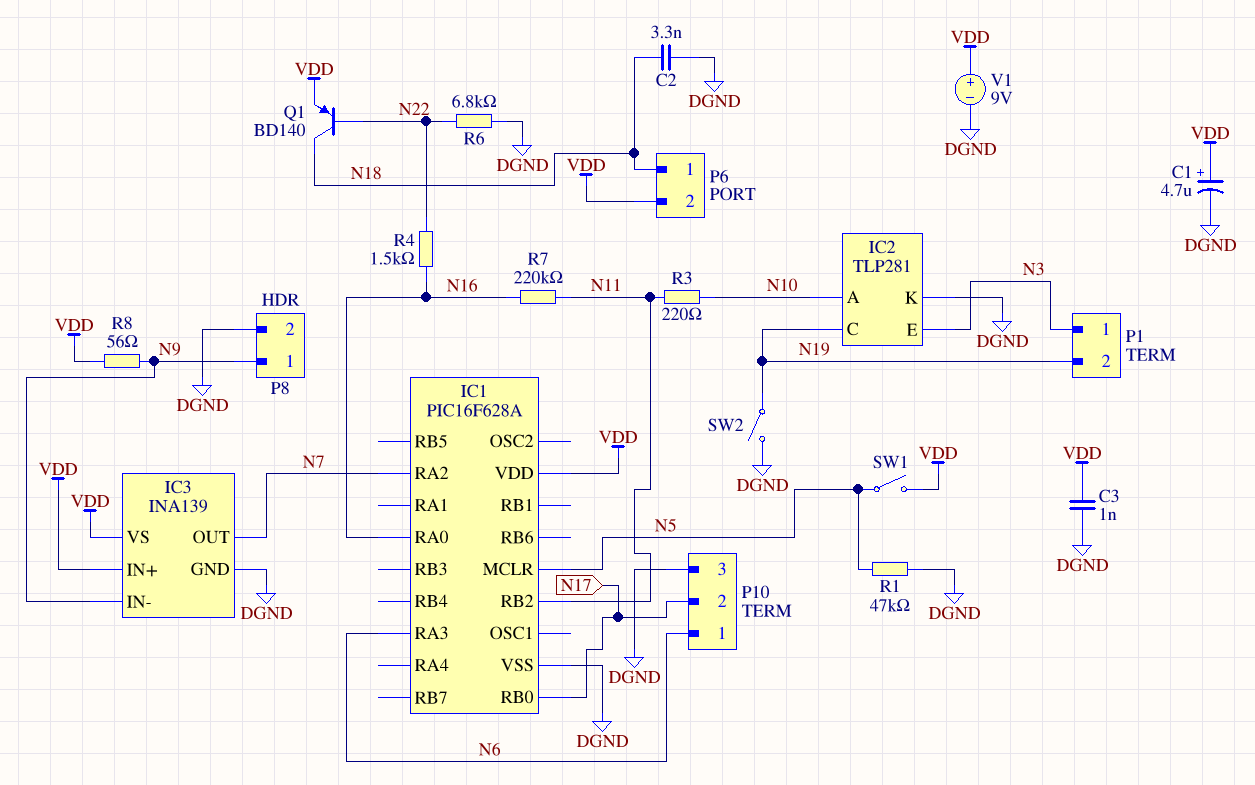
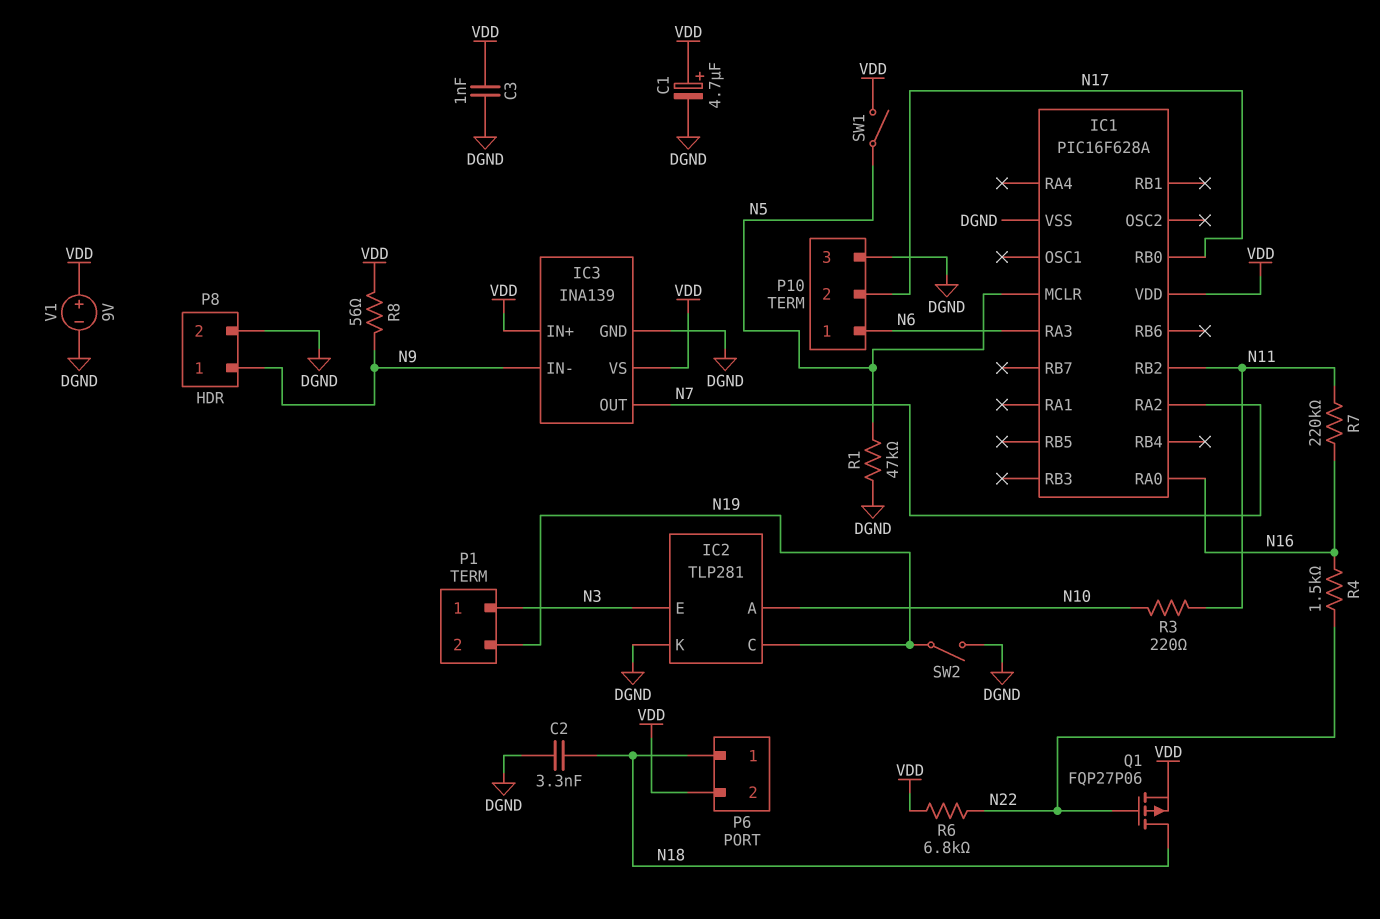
Q1: PNP BD140 (B N22, C N18, E VDD) -> PMOS FQP27P06 (G N22, D N18, S VDD)
R6: 6.8k (DGND, N22) -> 6.8k (N22, VDD)

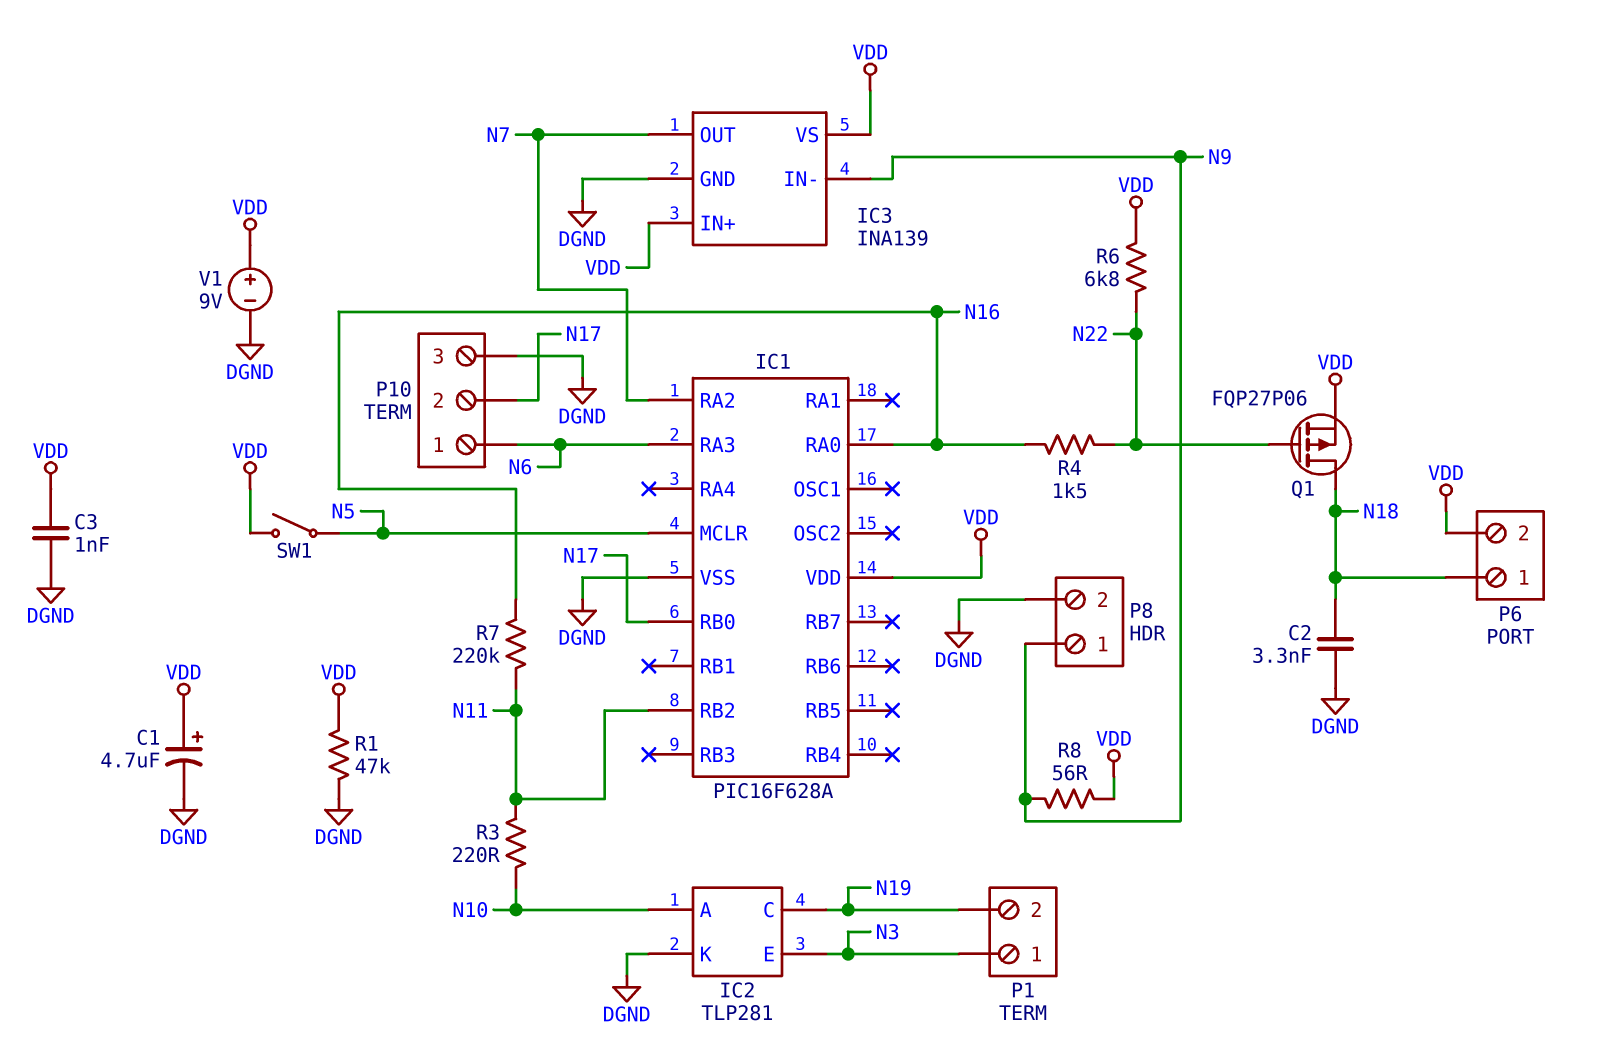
R1: 47k (DGND, N5) -> 47k (DGND, VDD)
SW2: switch (DGND, N19) -> none

